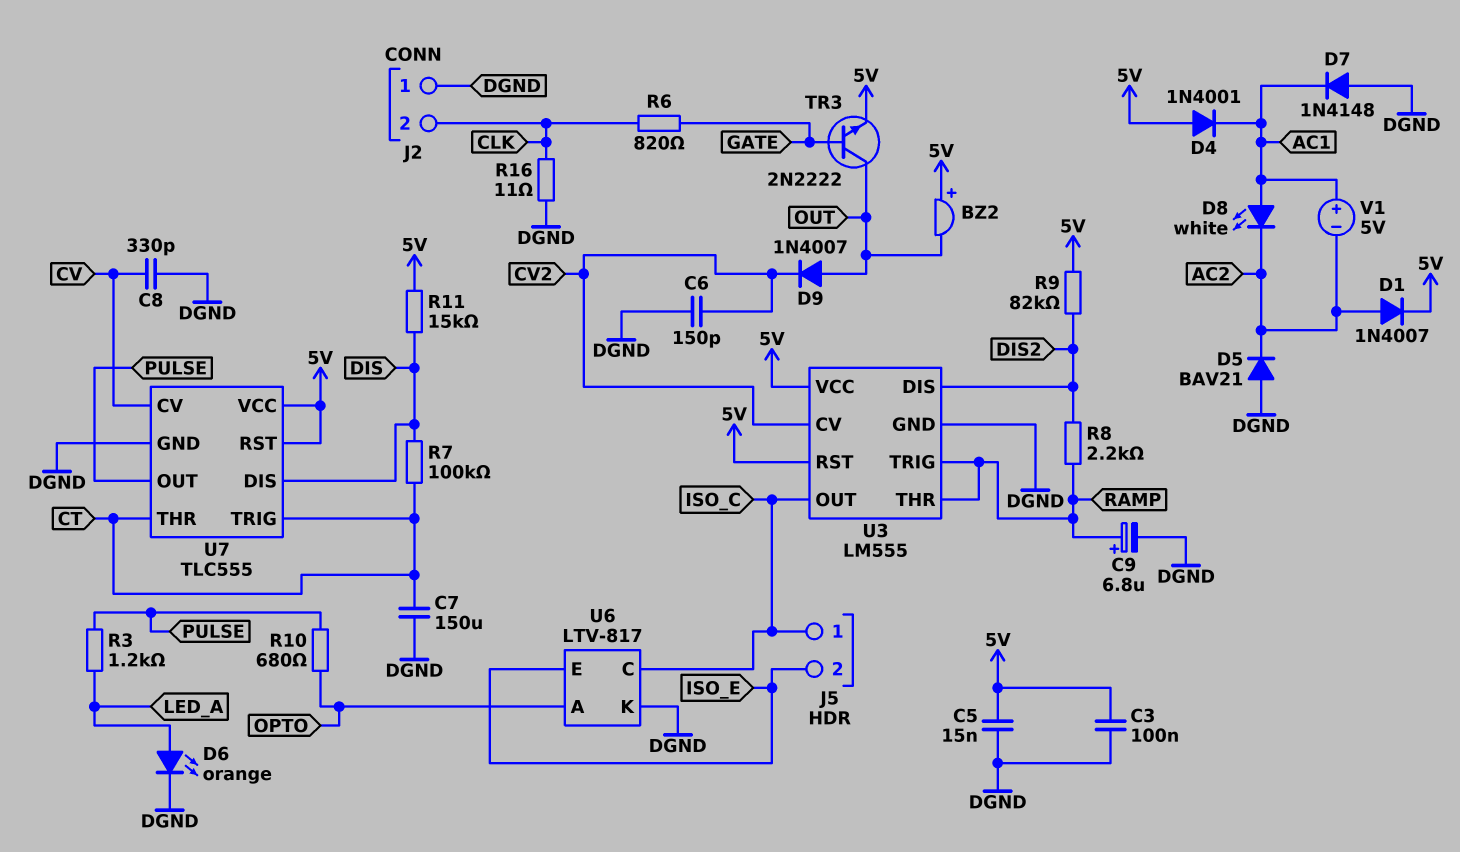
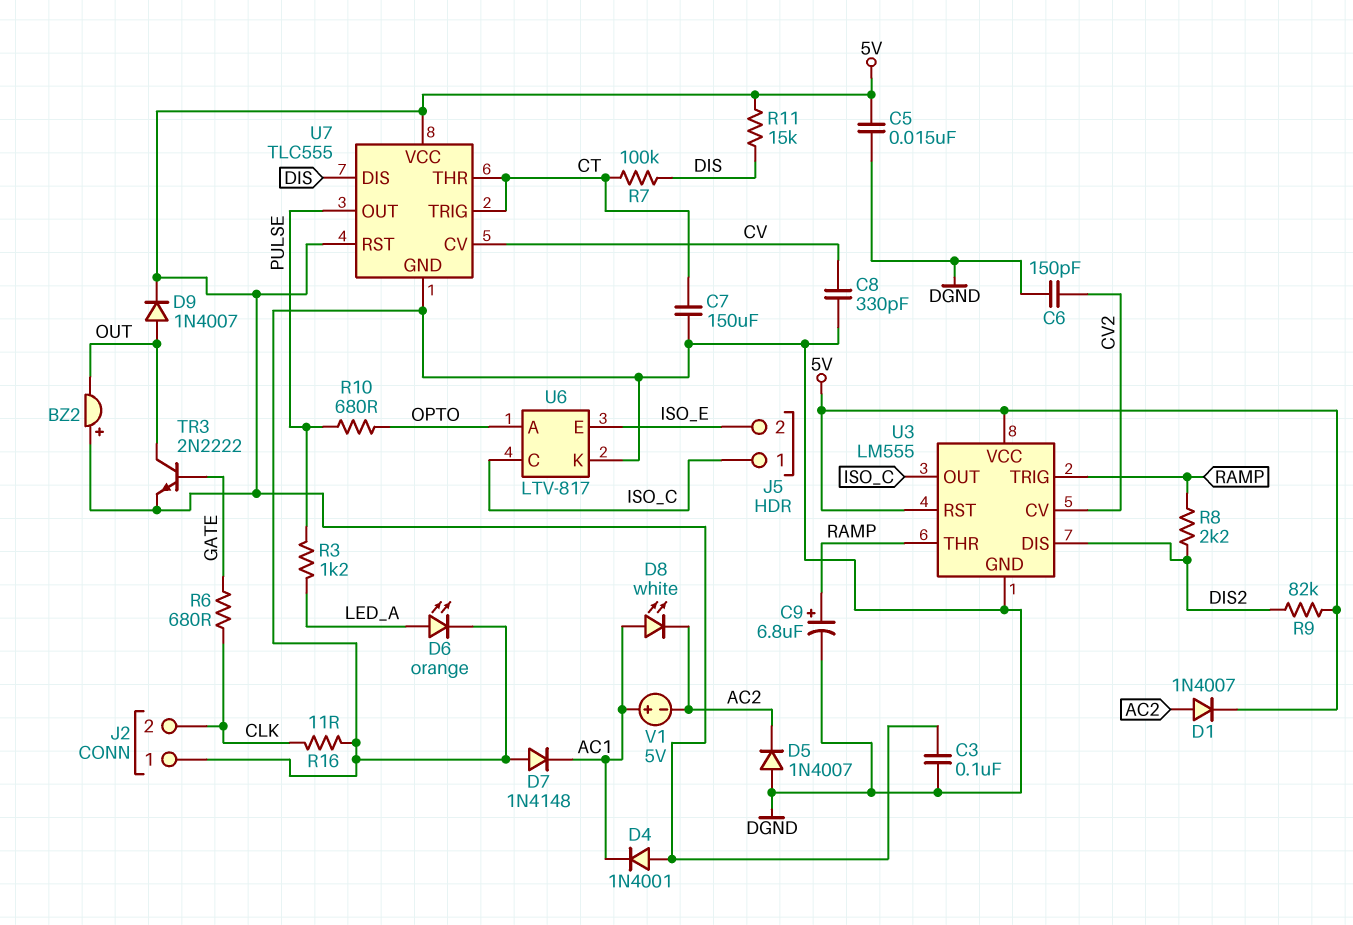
D5: diode BAV21 (A DGND, K AC2) -> diode 1N4007 (A DGND, K AC2)
D9: diode 1N4007 (A OUT, K CV2) -> diode 1N4007 (A OUT, K 5V)
R6: 820 (CLK, GATE) -> 680 (CLK, GATE)

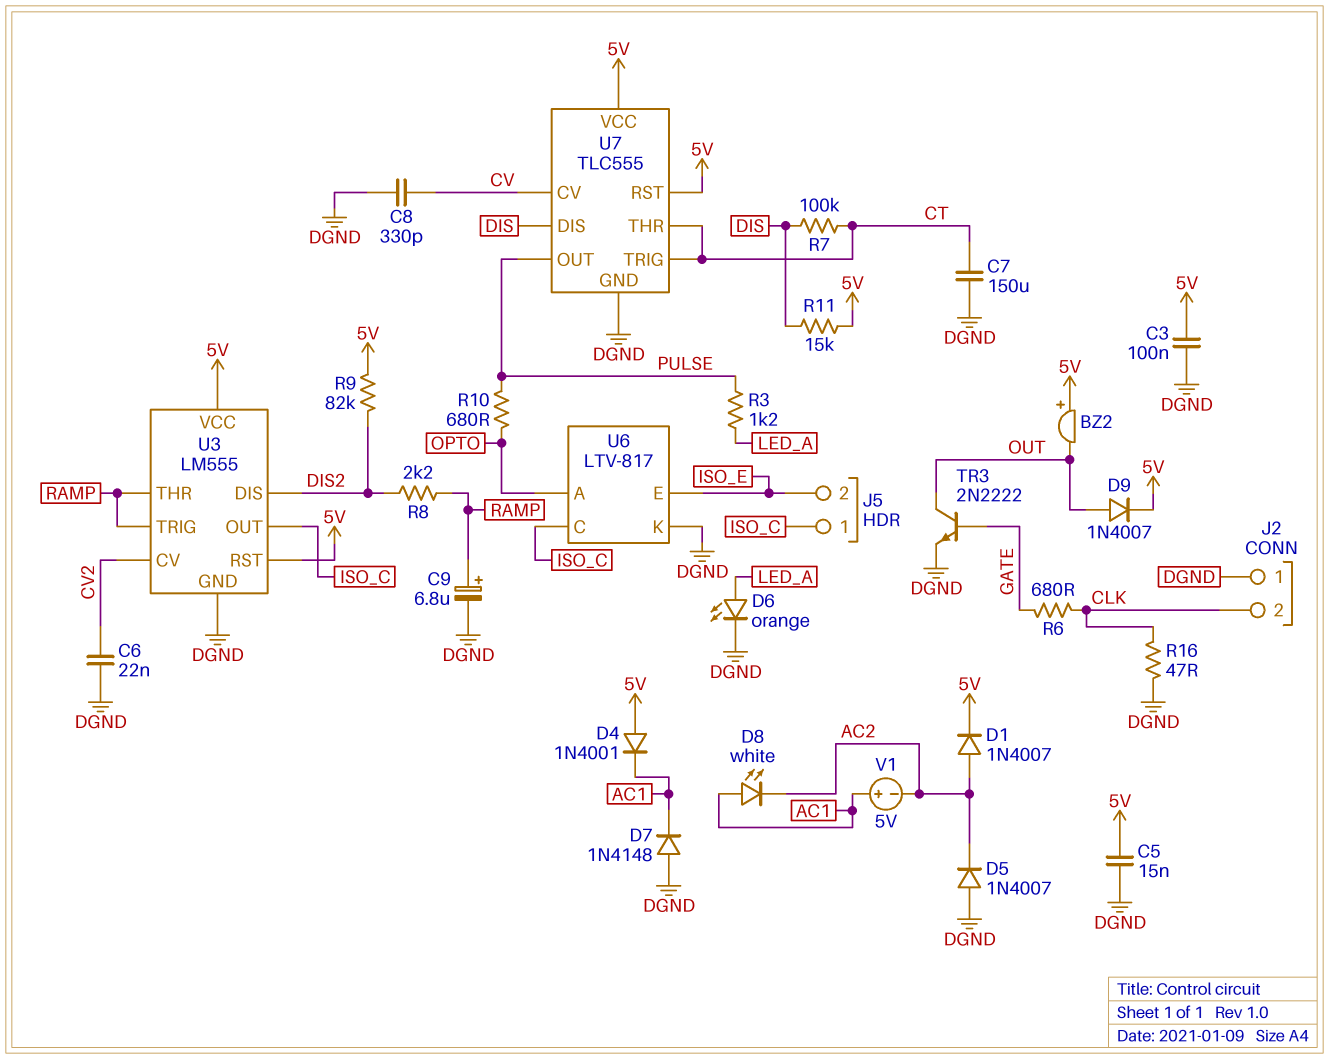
C6: 150pF (CV2, DGND) -> 22nF (CV2, DGND)
R16: 11 (CLK, DGND) -> 47 (CLK, DGND)
TR3: NPN 2N2222 (B GATE, C OUT, E 5V) -> NPN 2N2222 (B GATE, C OUT, E DGND)

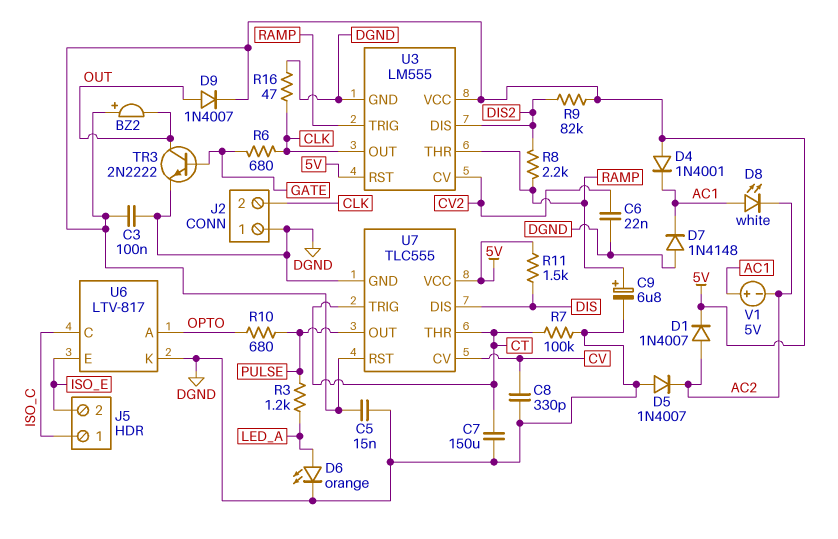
R7: 100k (CT, DIS) -> 100k (CT, DGND)
R11: 15k (5V, DIS) -> 1.5k (5V, DIS)
U3 pin OUT: ISO_C -> CLK

